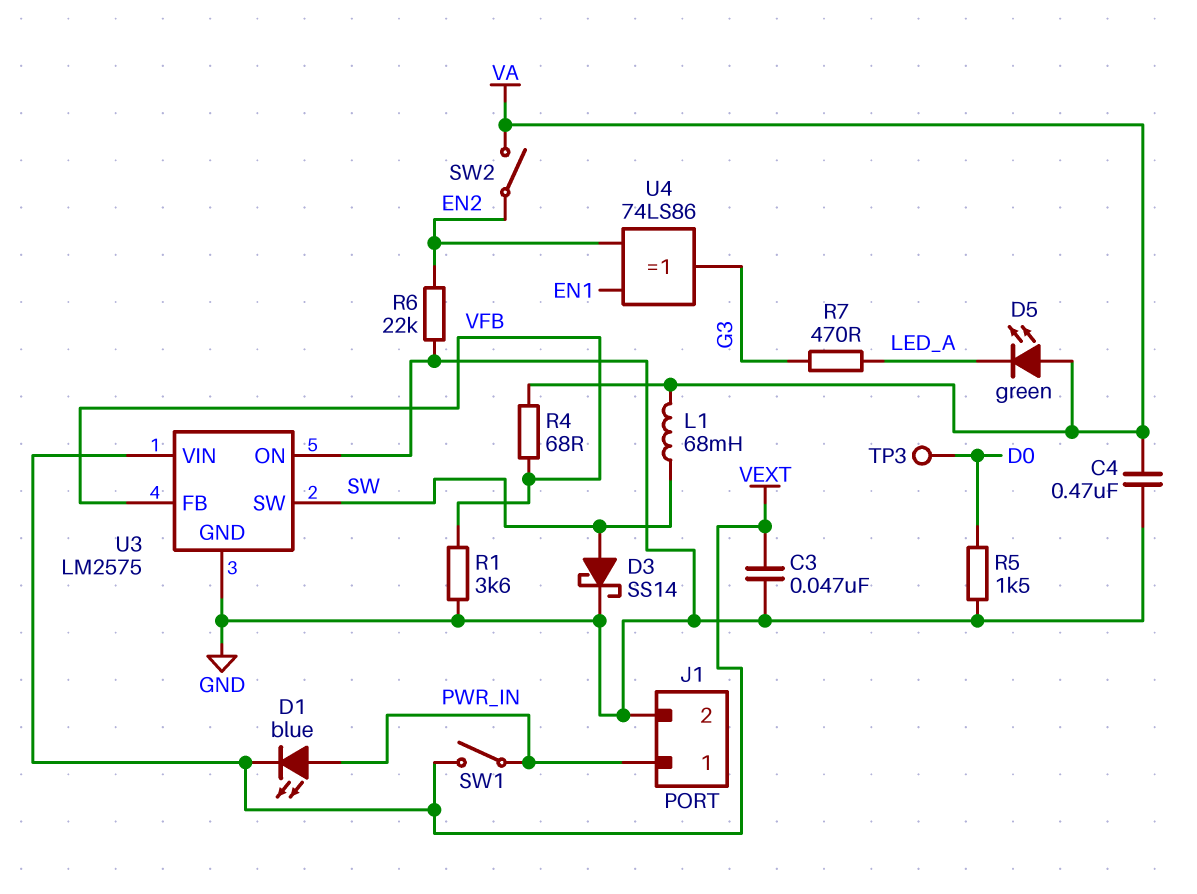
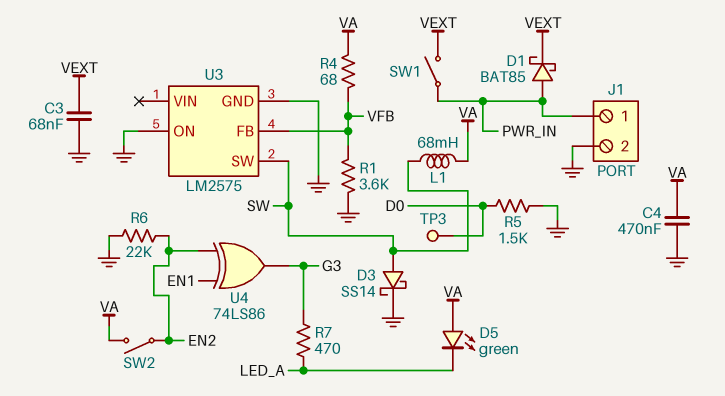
C3: 47nF (GND, VEXT) -> 68nF (GND, VEXT)
D1: LED blue (A PWR_IN, K VEXT) -> schottky BAT85 (A PWR_IN, K VEXT)
U3 pin VIN: VEXT -> none

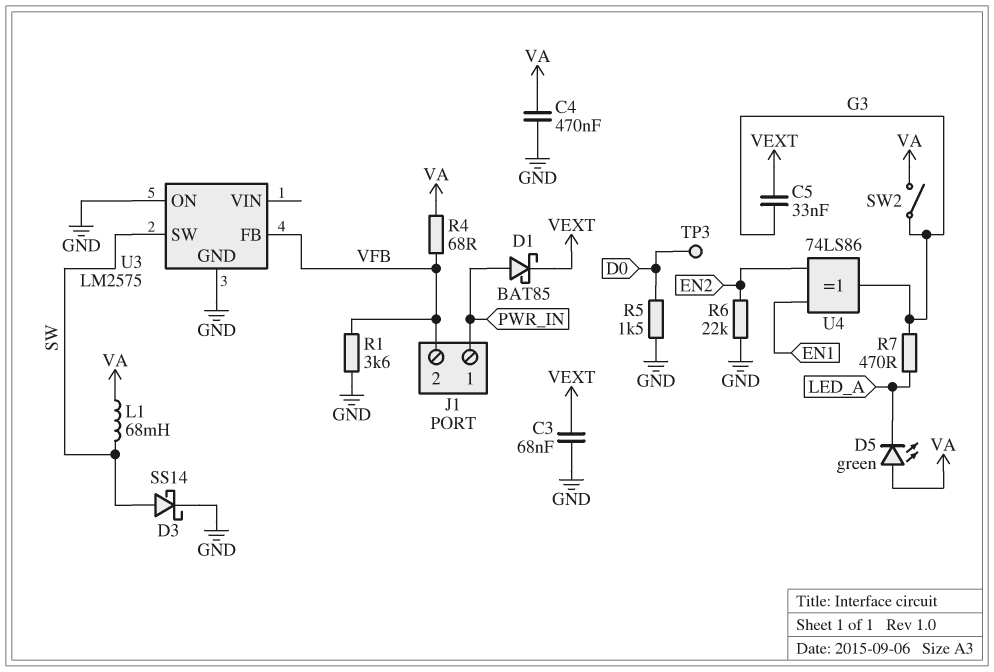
C5: none -> 33nF (G3, VEXT)
J1 pin 2: GND -> VFB
SW1: switch (PWR_IN, VEXT) -> none
SW2: switch (EN2, VA) -> switch (G3, VA)

